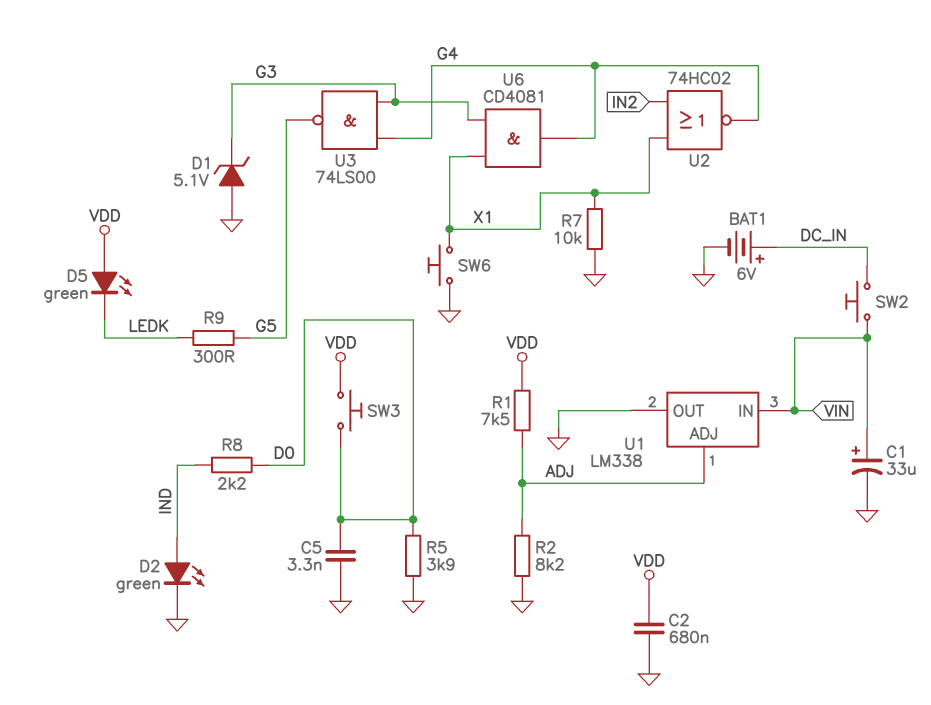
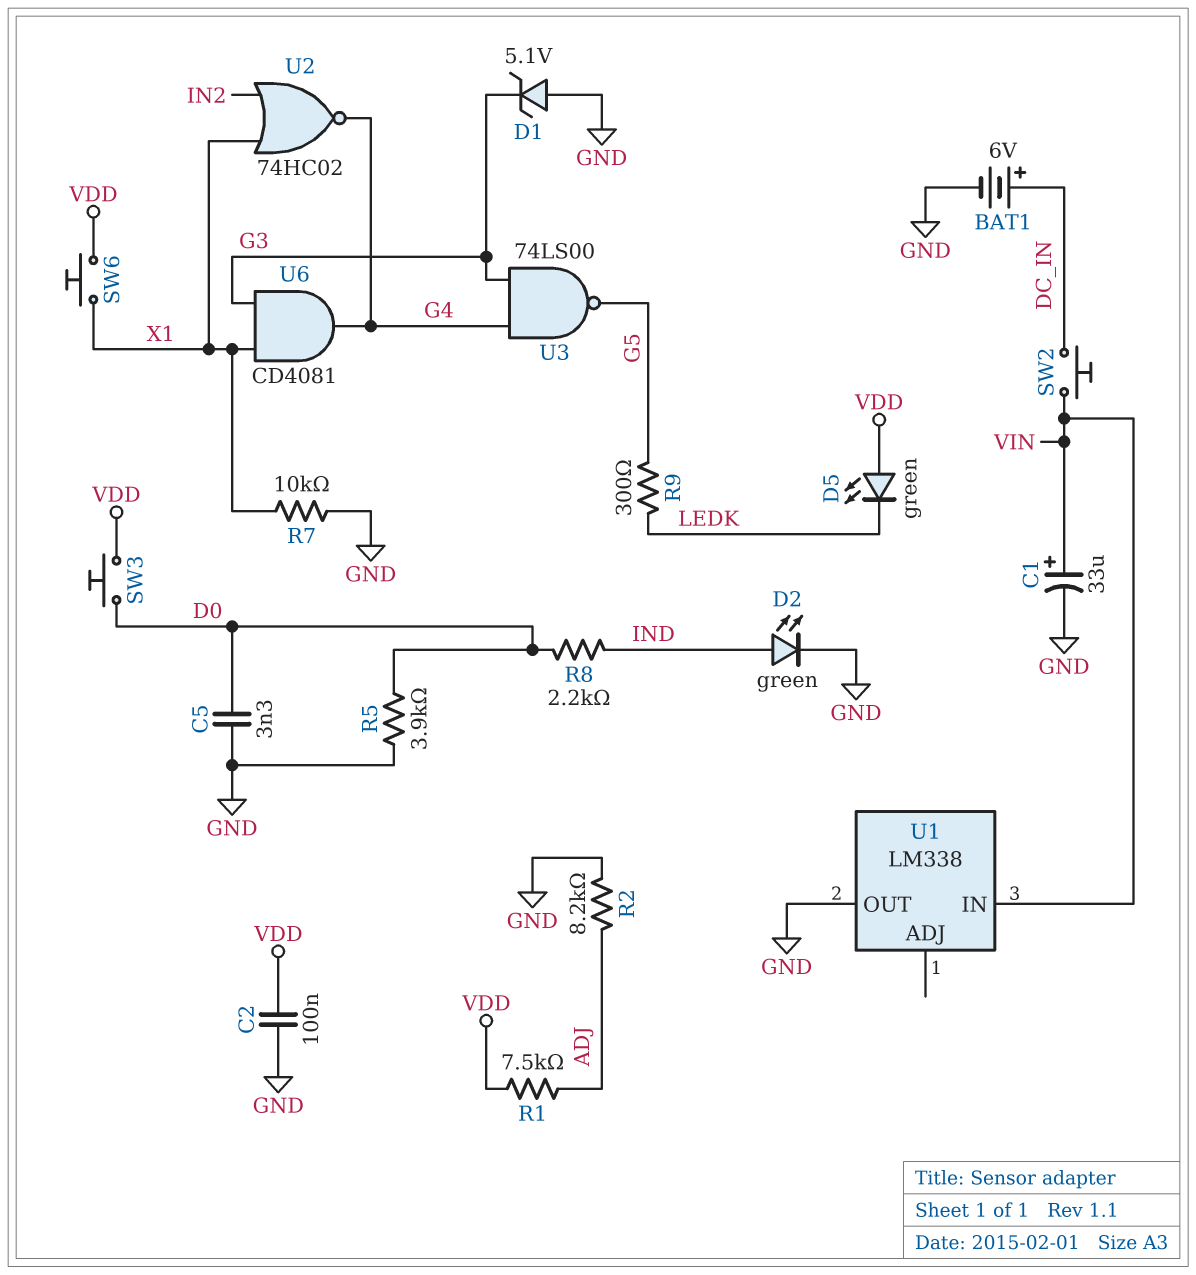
C2: 680nF (GND, VDD) -> 100nF (GND, VDD)
SW6: button (GND, X1) -> button (VDD, X1)
U1 pin ADJ: ADJ -> none

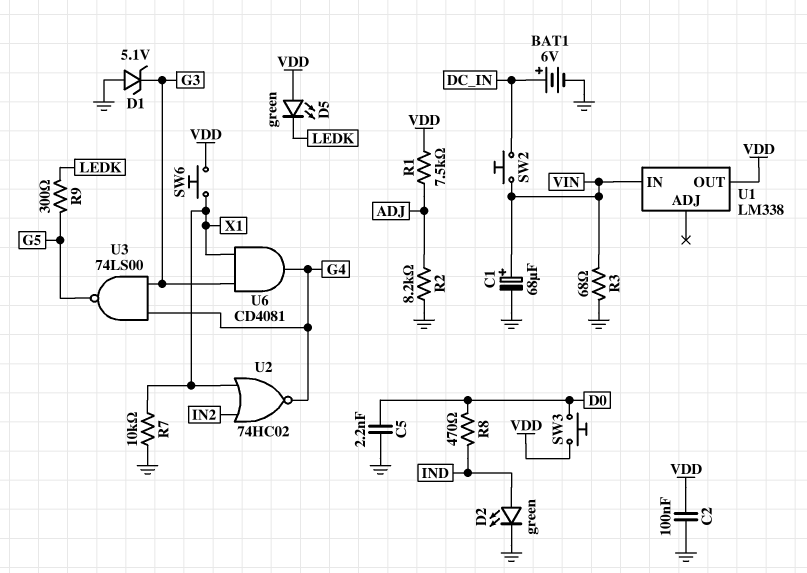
C1: 33uF (plus VIN, minus GND) -> 68uF (plus VIN, minus GND)
C5: 3.3nF (D0, GND) -> 2.2nF (D0, GND)
R3: none -> 68 (GND, VIN)
R5: 3.9k (D0, GND) -> none
R8: 2.2k (D0, IND) -> 470 (D0, IND)
U1 pin OUT: GND -> VDD

